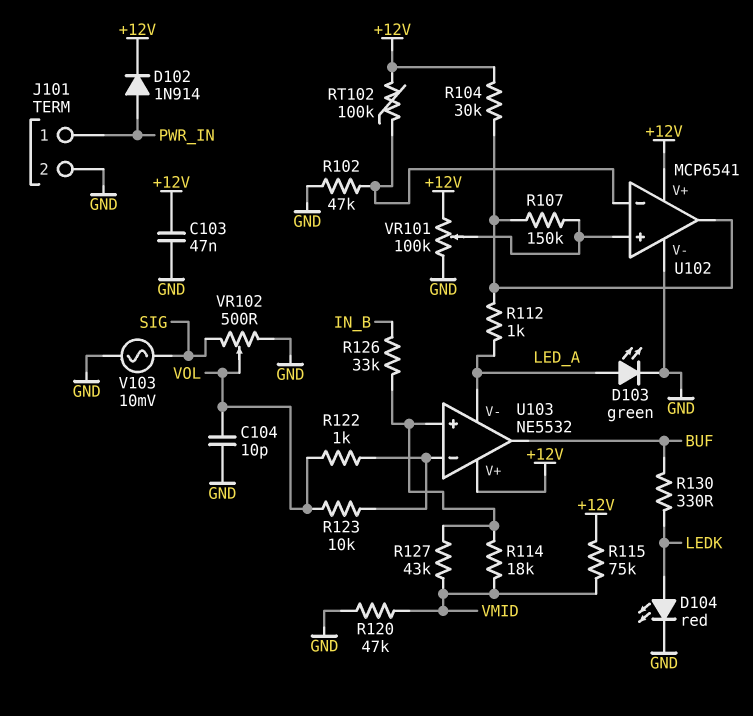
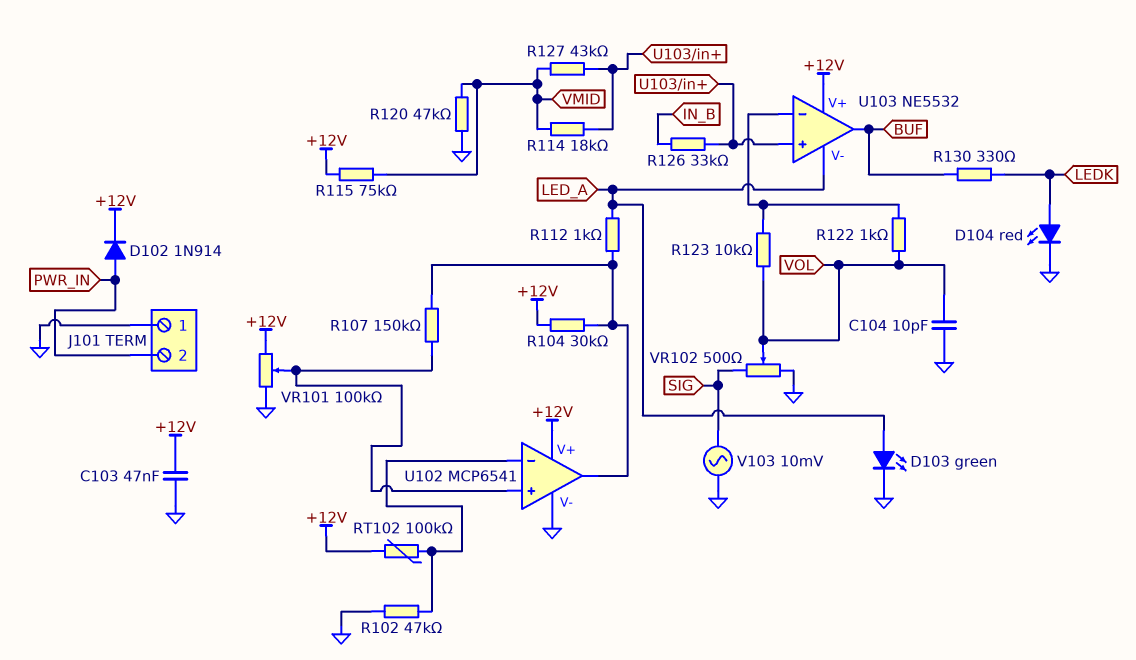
J101 pin 1: PWR_IN -> GND
J101 pin 2: GND -> PWR_IN

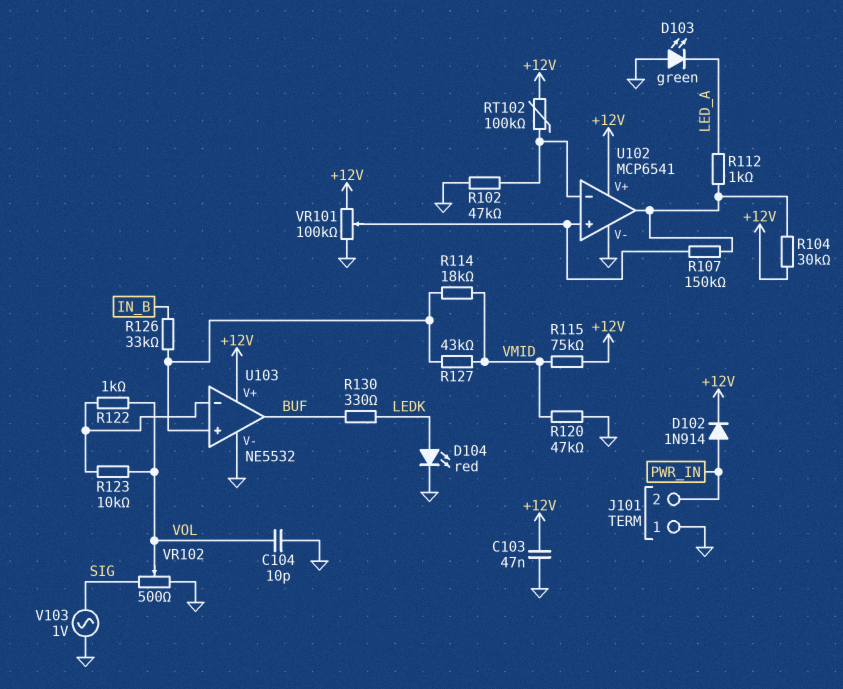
D103: LED green (A LED_A, K GND) -> LED green (A GND, K LED_A)
U103 pin V-: LED_A -> GND
V103: AC 10mV (GND, SIG) -> AC 1V (GND, SIG)

